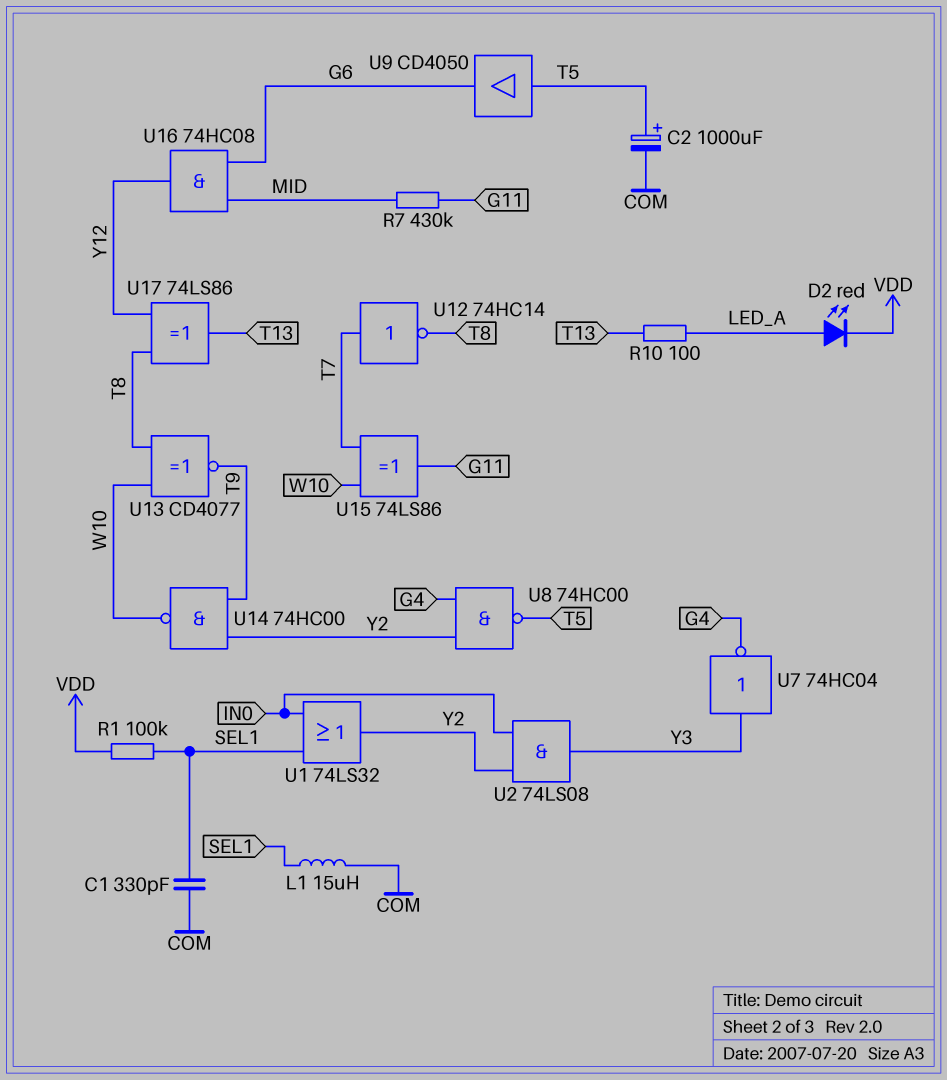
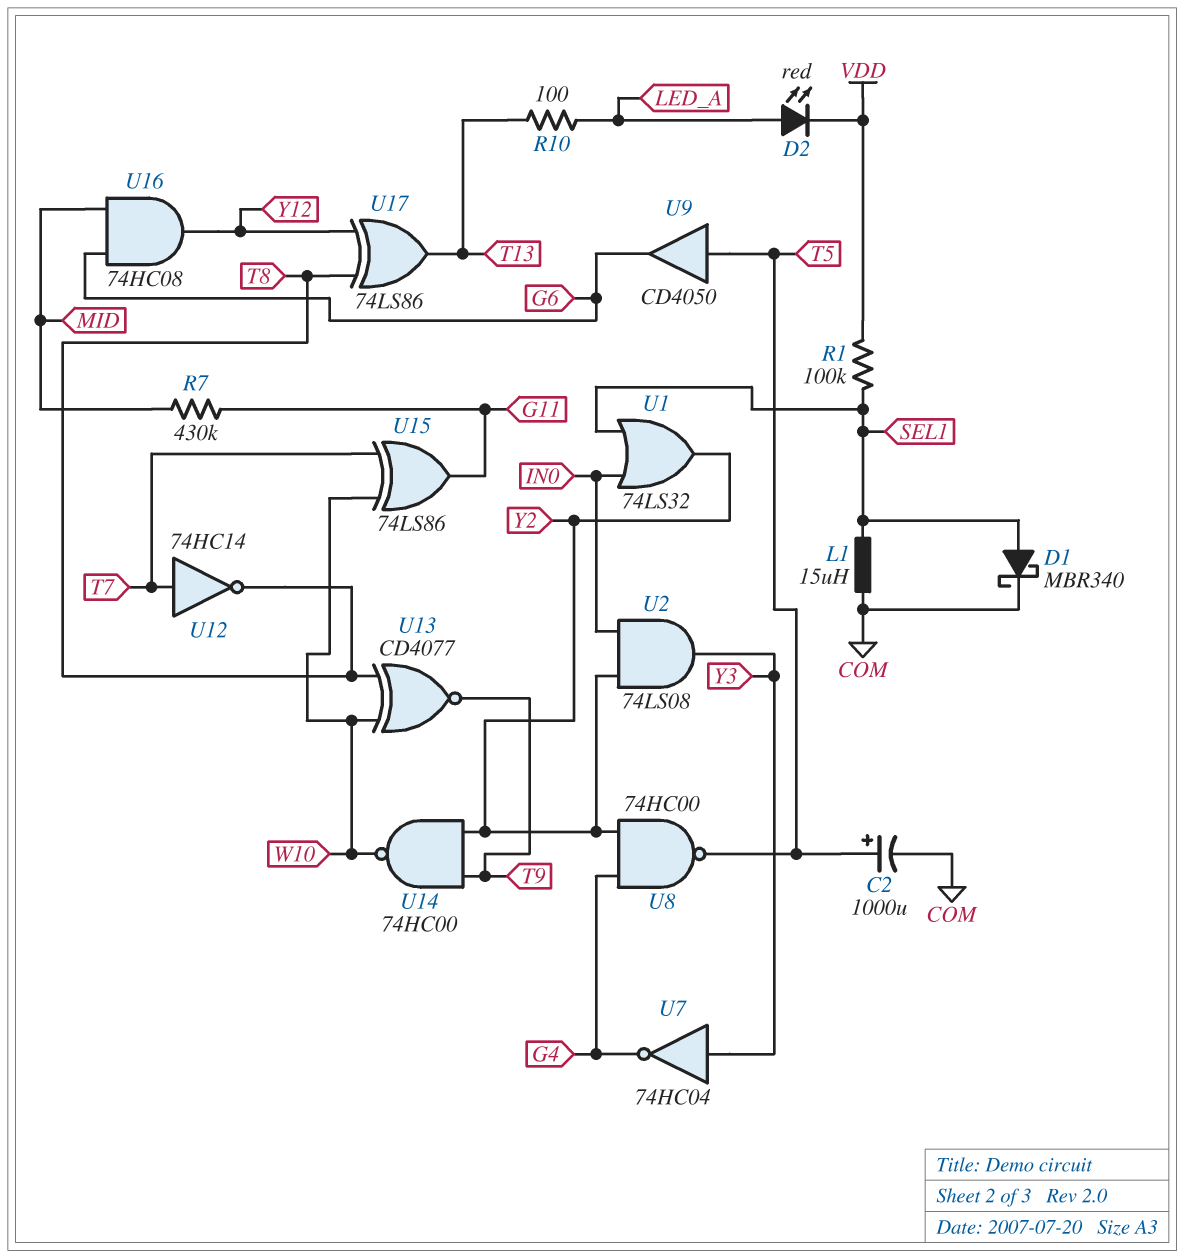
C1: 330pF (COM, SEL1) -> none
D1: none -> schottky MBR340 (A SEL1, K COM)

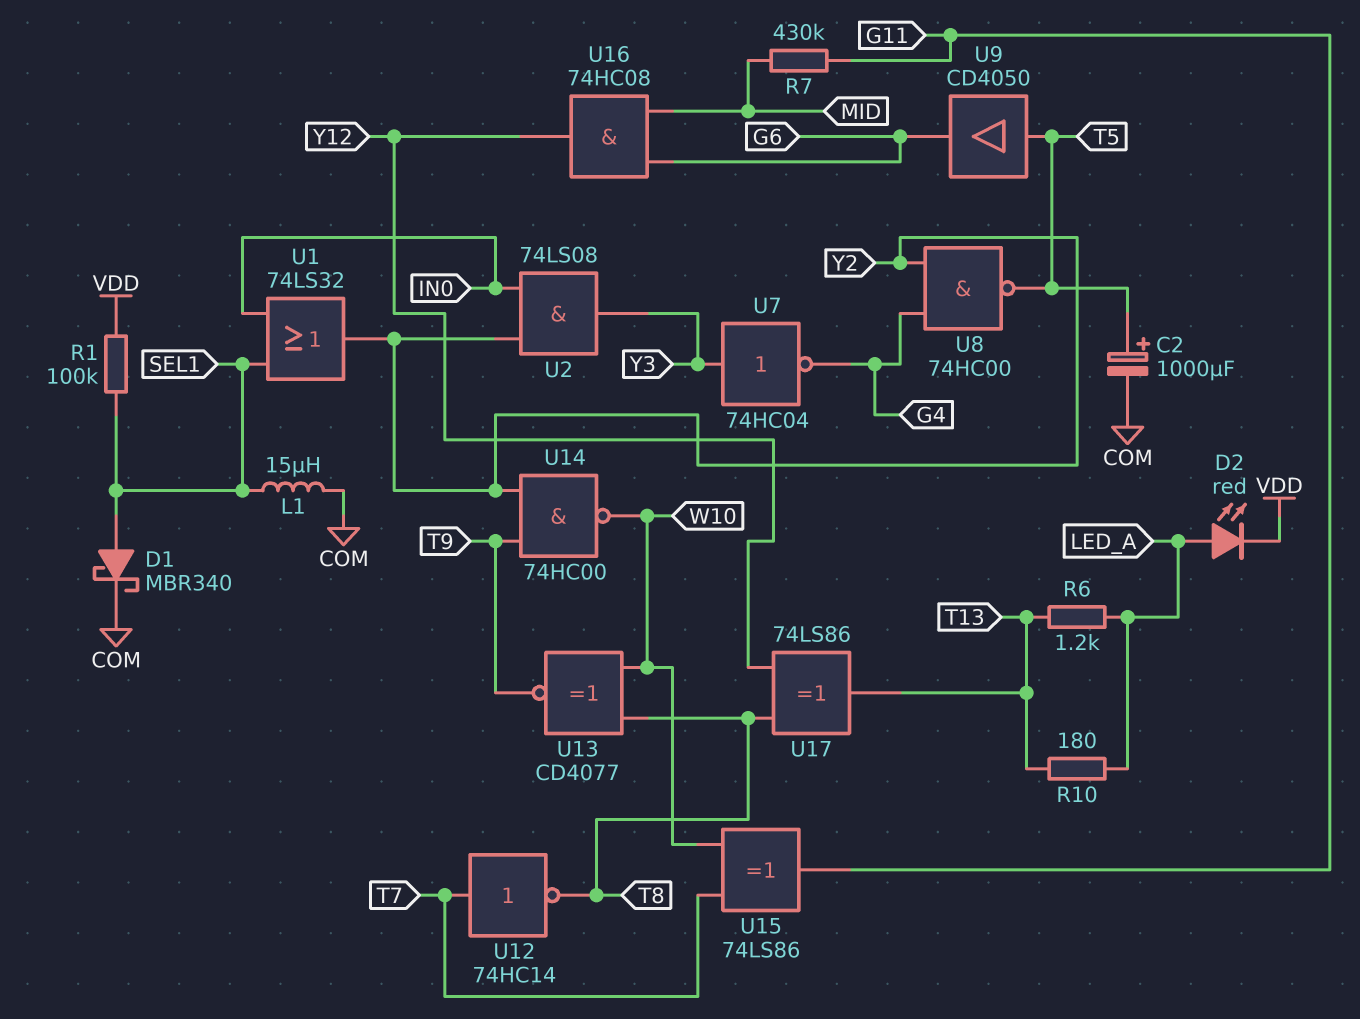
R6: none -> 1.2k (LED_A, T13)
R10: 100 (LED_A, T13) -> 180 (LED_A, T13)

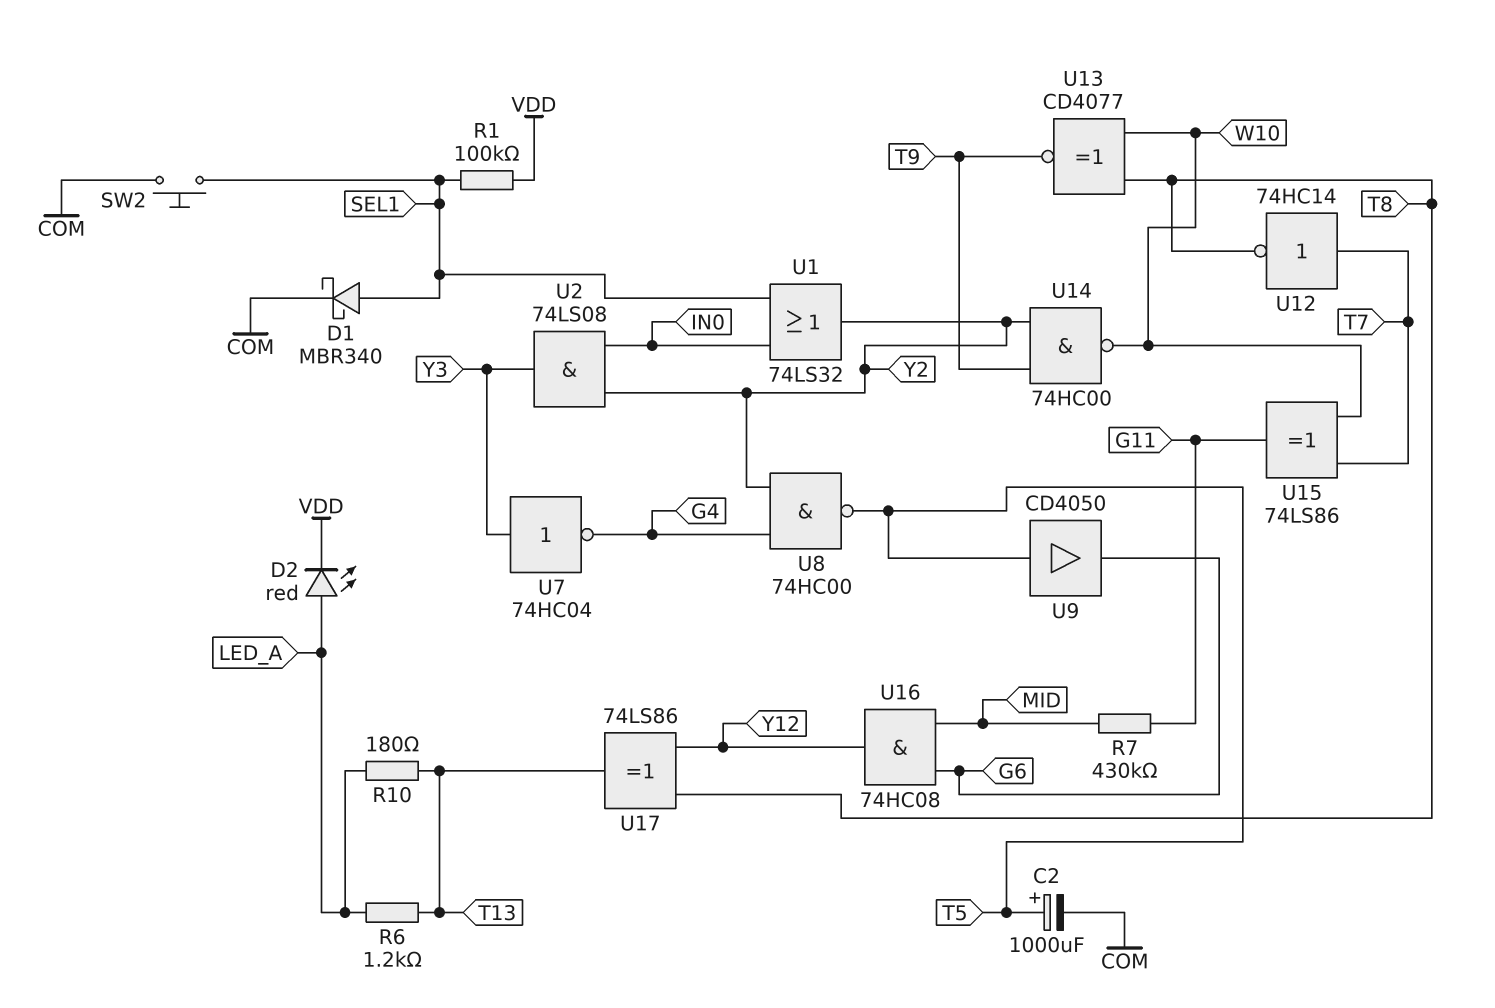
L1: 15uH (COM, SEL1) -> none
SW2: none -> button (COM, SEL1)

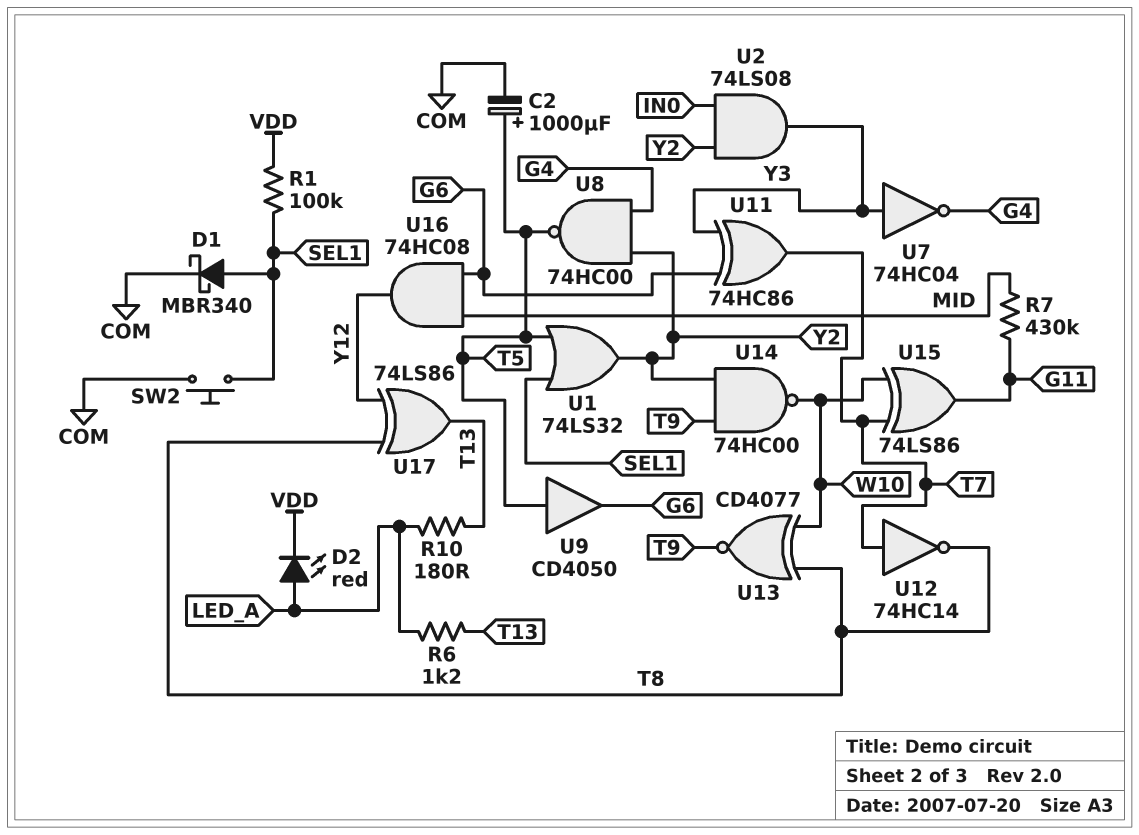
U1: OR 74LS32 (in IN0, in SEL1, out Y2) -> OR 74LS32 (in SEL1, in T5, out Y2)
U11: none -> XOR 74HC86 (in G6, in Y3, out T7)

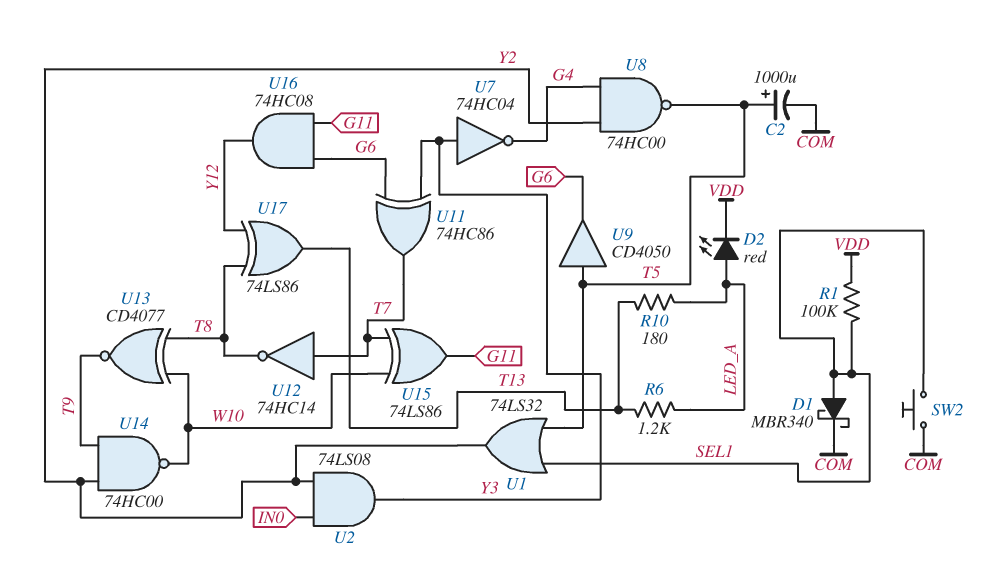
R7: 430k (G11, MID) -> none
U16: AND 74HC08 (in G6, in MID, out Y12) -> AND 74HC08 (in G6, in G11, out Y12)

